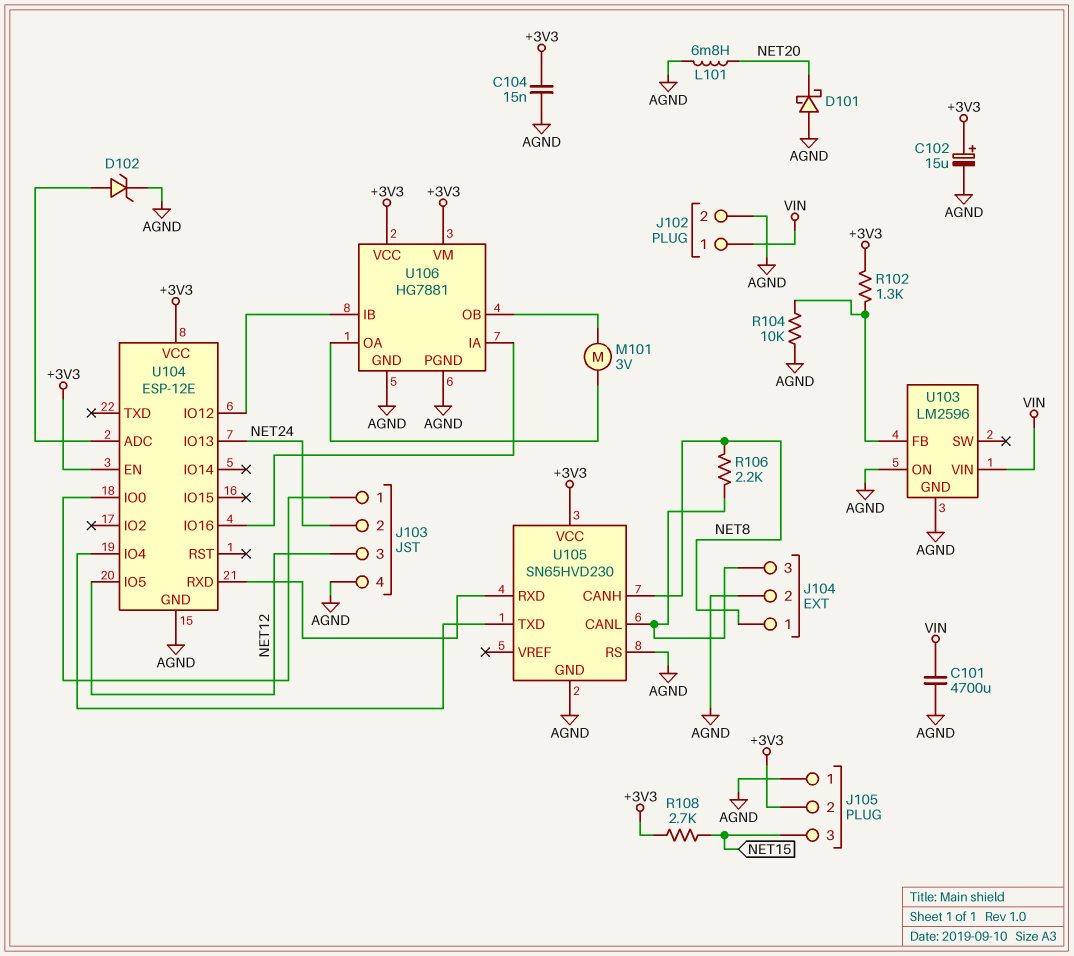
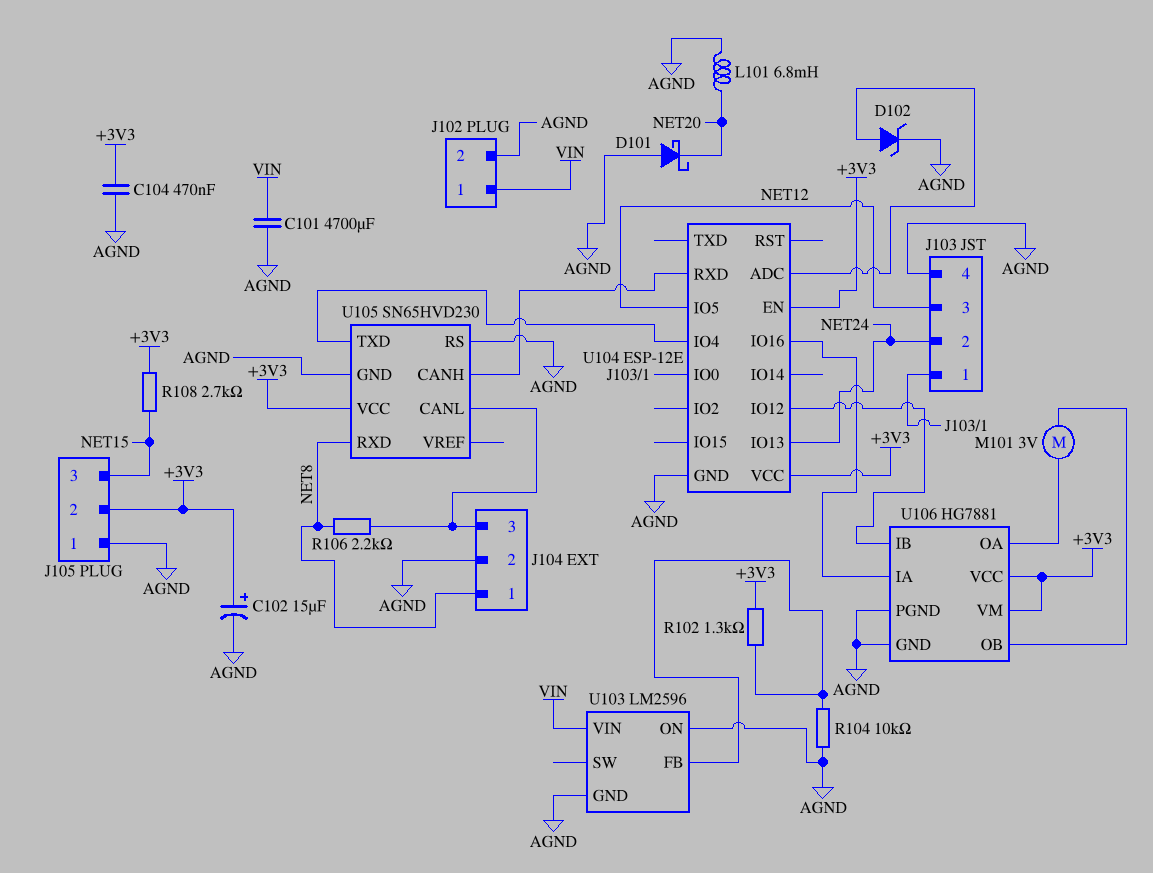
C104: 15nF (+3V3, AGND) -> 470nF (+3V3, AGND)
U105 pin CANH: NET8 -> U104/RXD
U105 pin RXD: U104/RXD -> NET8

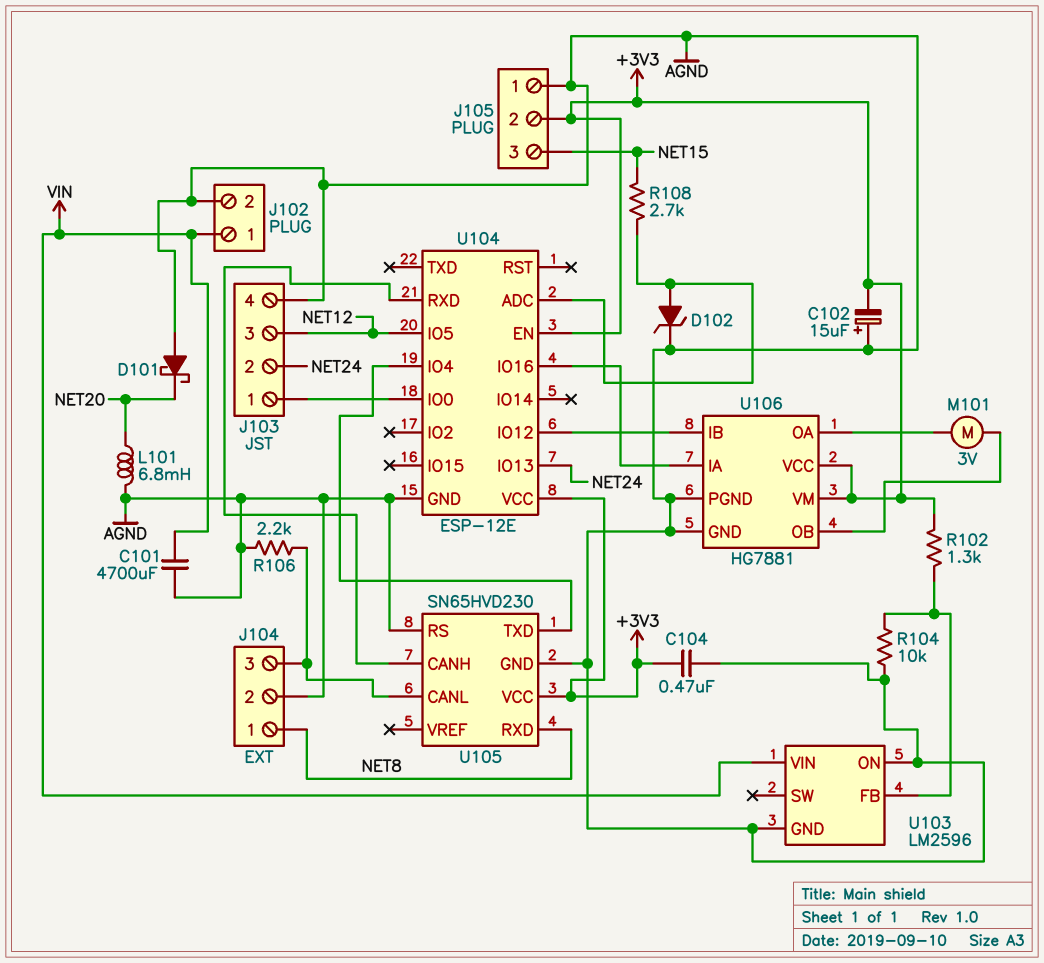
C102: 15uF (plus +3V3, minus AGND) -> 15uF (plus AGND, minus +3V3)
R106: 2.2k (J104/3, NET8) -> 2.2k (AGND, J104/3)
R108: 2.7k (+3V3, NET15) -> 2.7k (NET15, U104/ADC)

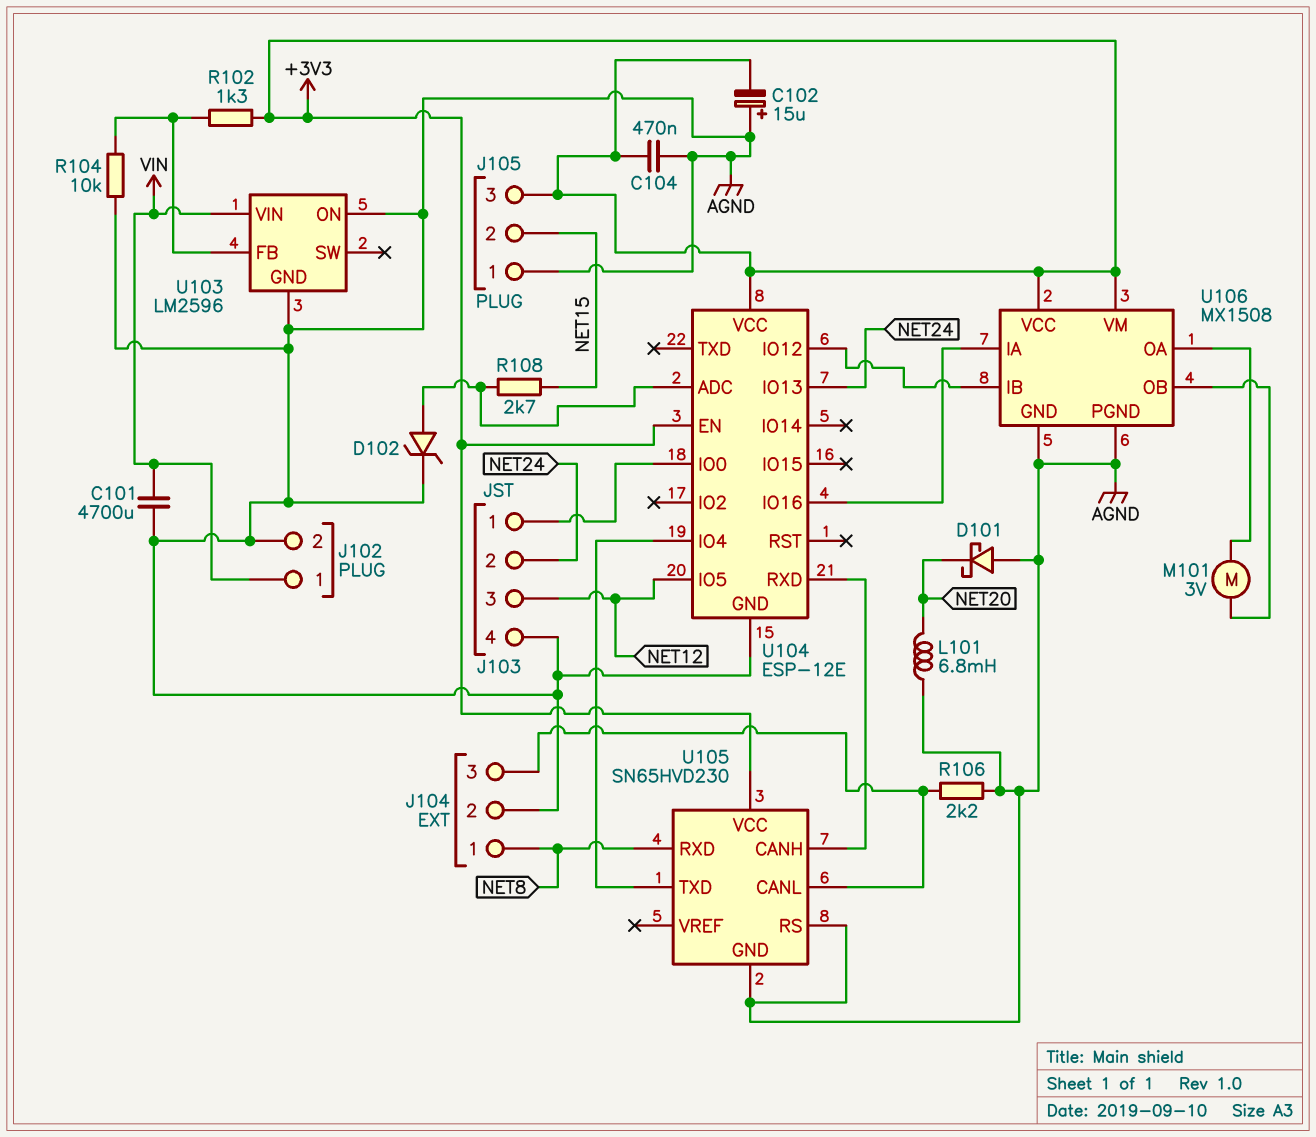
J105 pin 2: +3V3 -> NET15
J105 pin 3: NET15 -> +3V3
U106: HG7881 -> MX1508

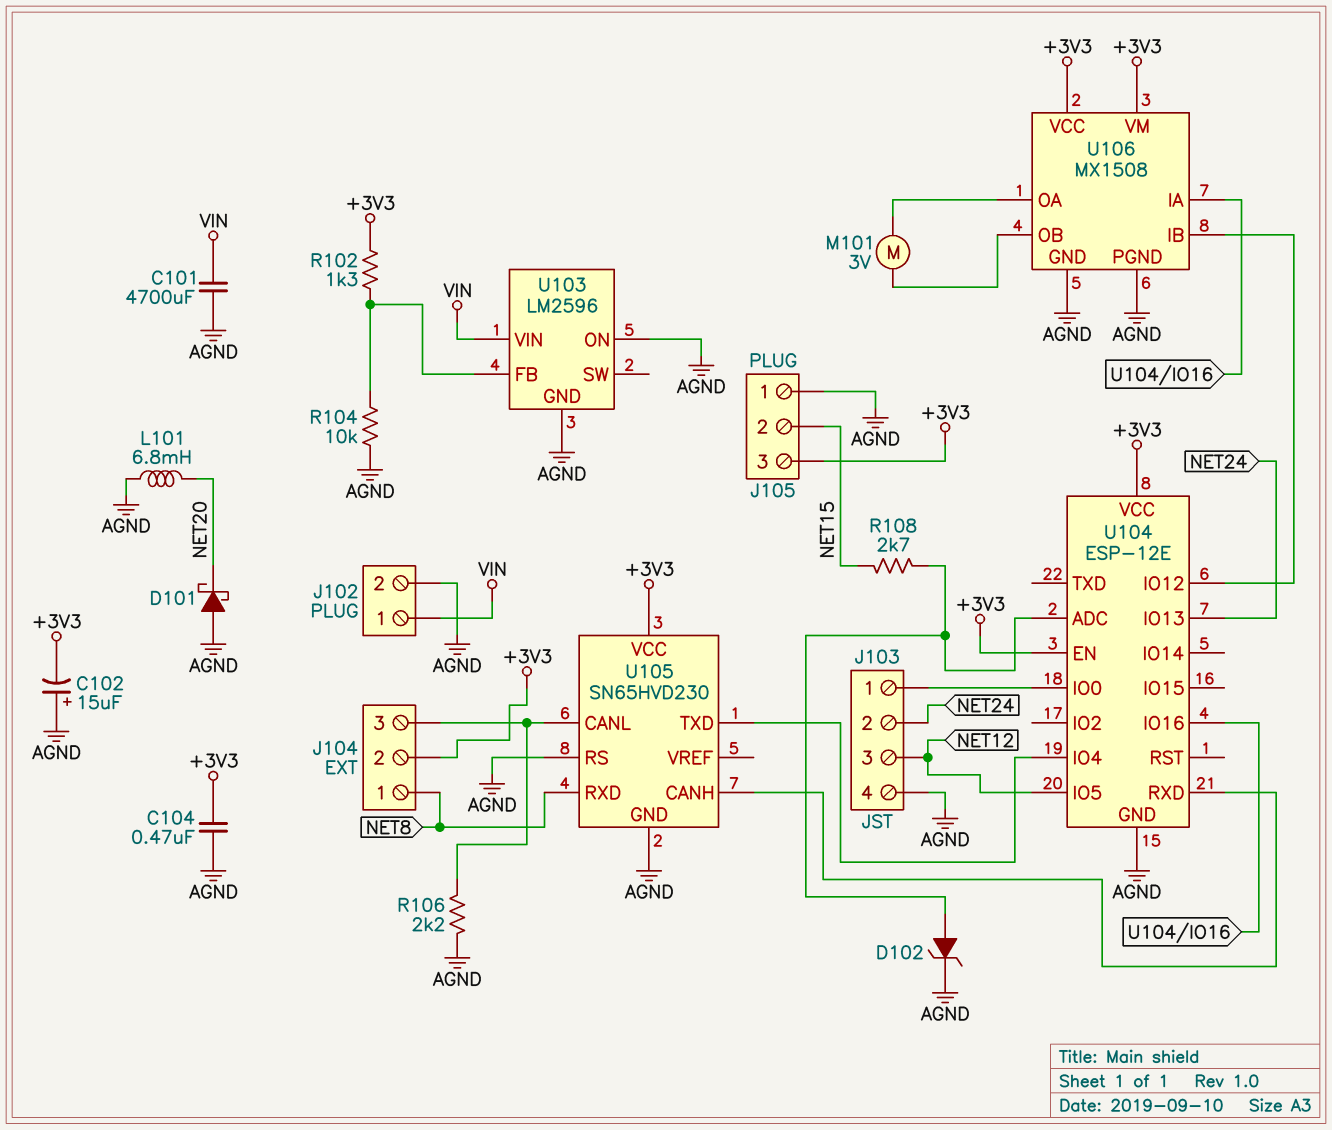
J104 pin 2: AGND -> +3V3

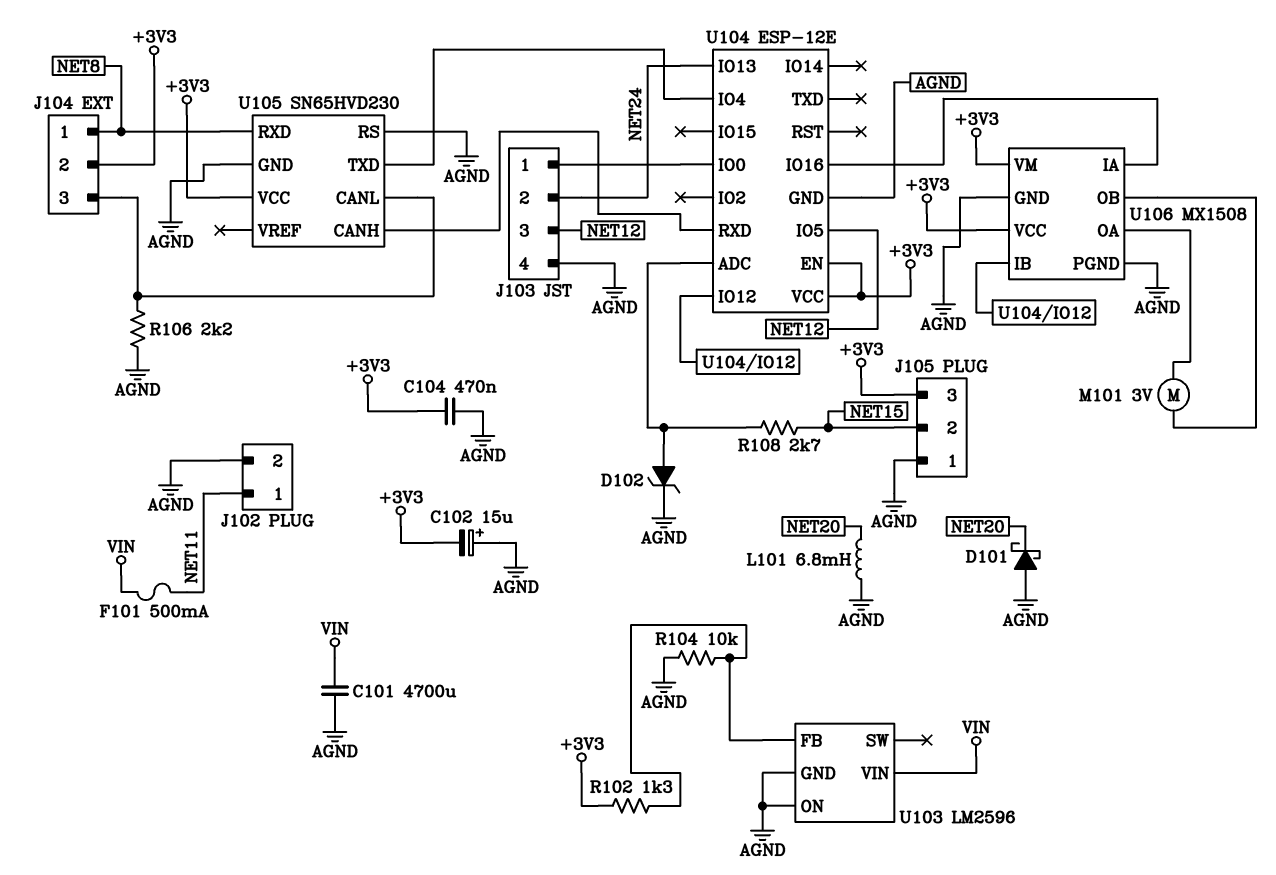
F101: none -> 500mA (NET11, VIN)
J102 pin 1: VIN -> NET11

